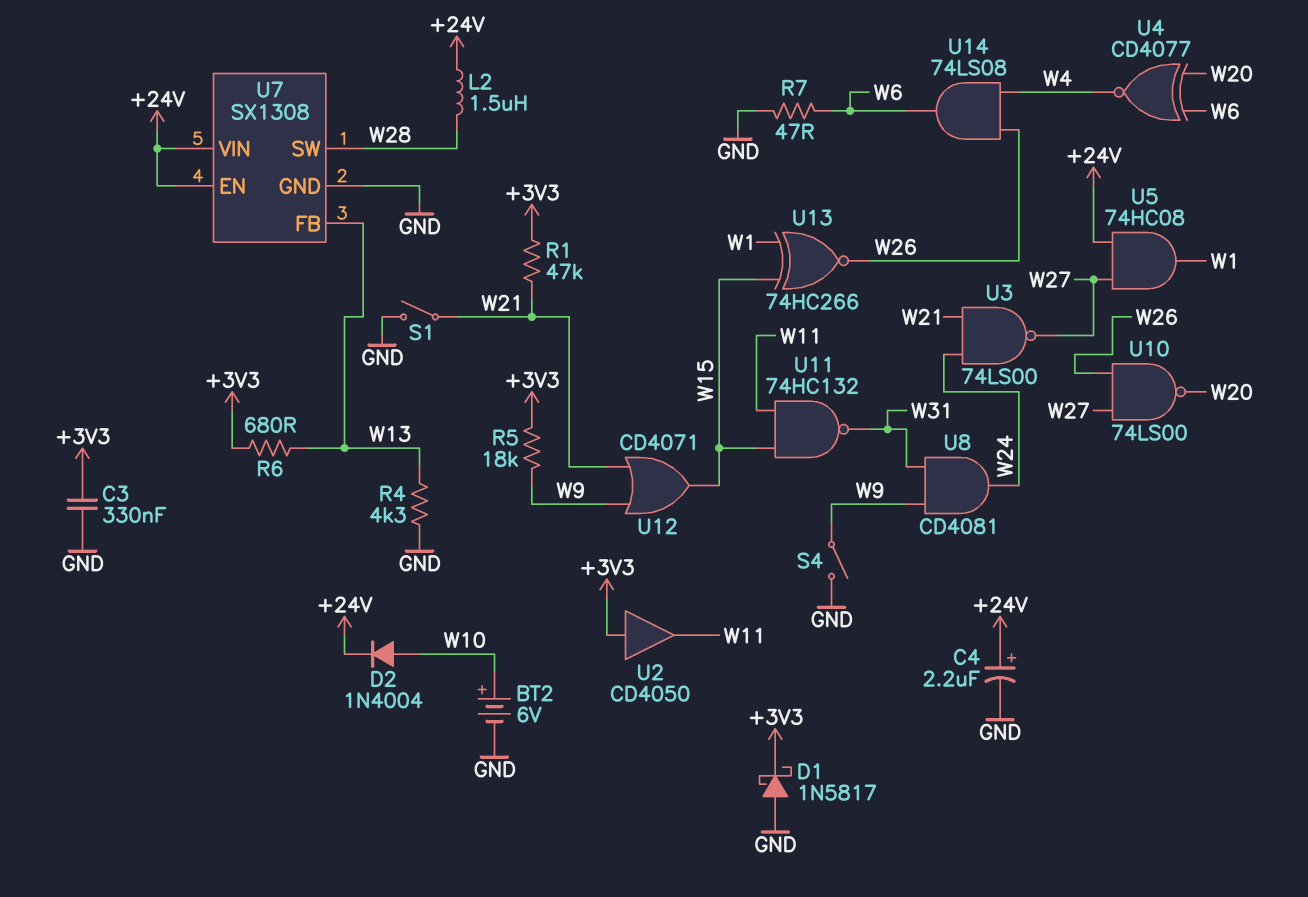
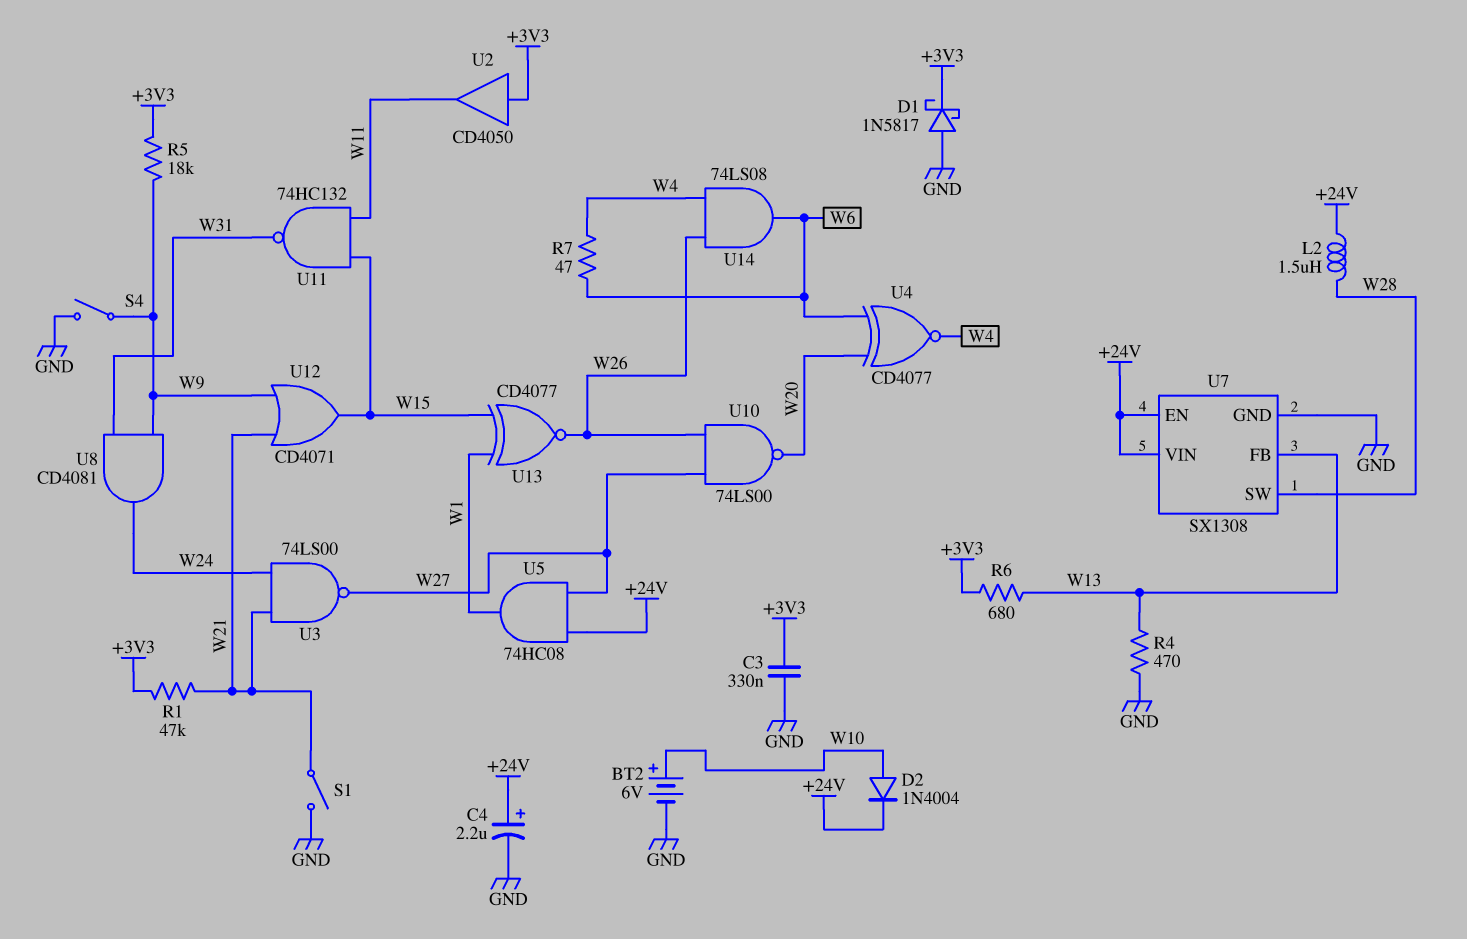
R4: 4.3k (GND, W13) -> 470 (GND, W13)
R7: 47 (GND, W6) -> 47 (W4, W6)
U13: XNOR 74HC266 (in W1, in W15, out W26) -> XNOR CD4077 (in W1, in W15, out W26)

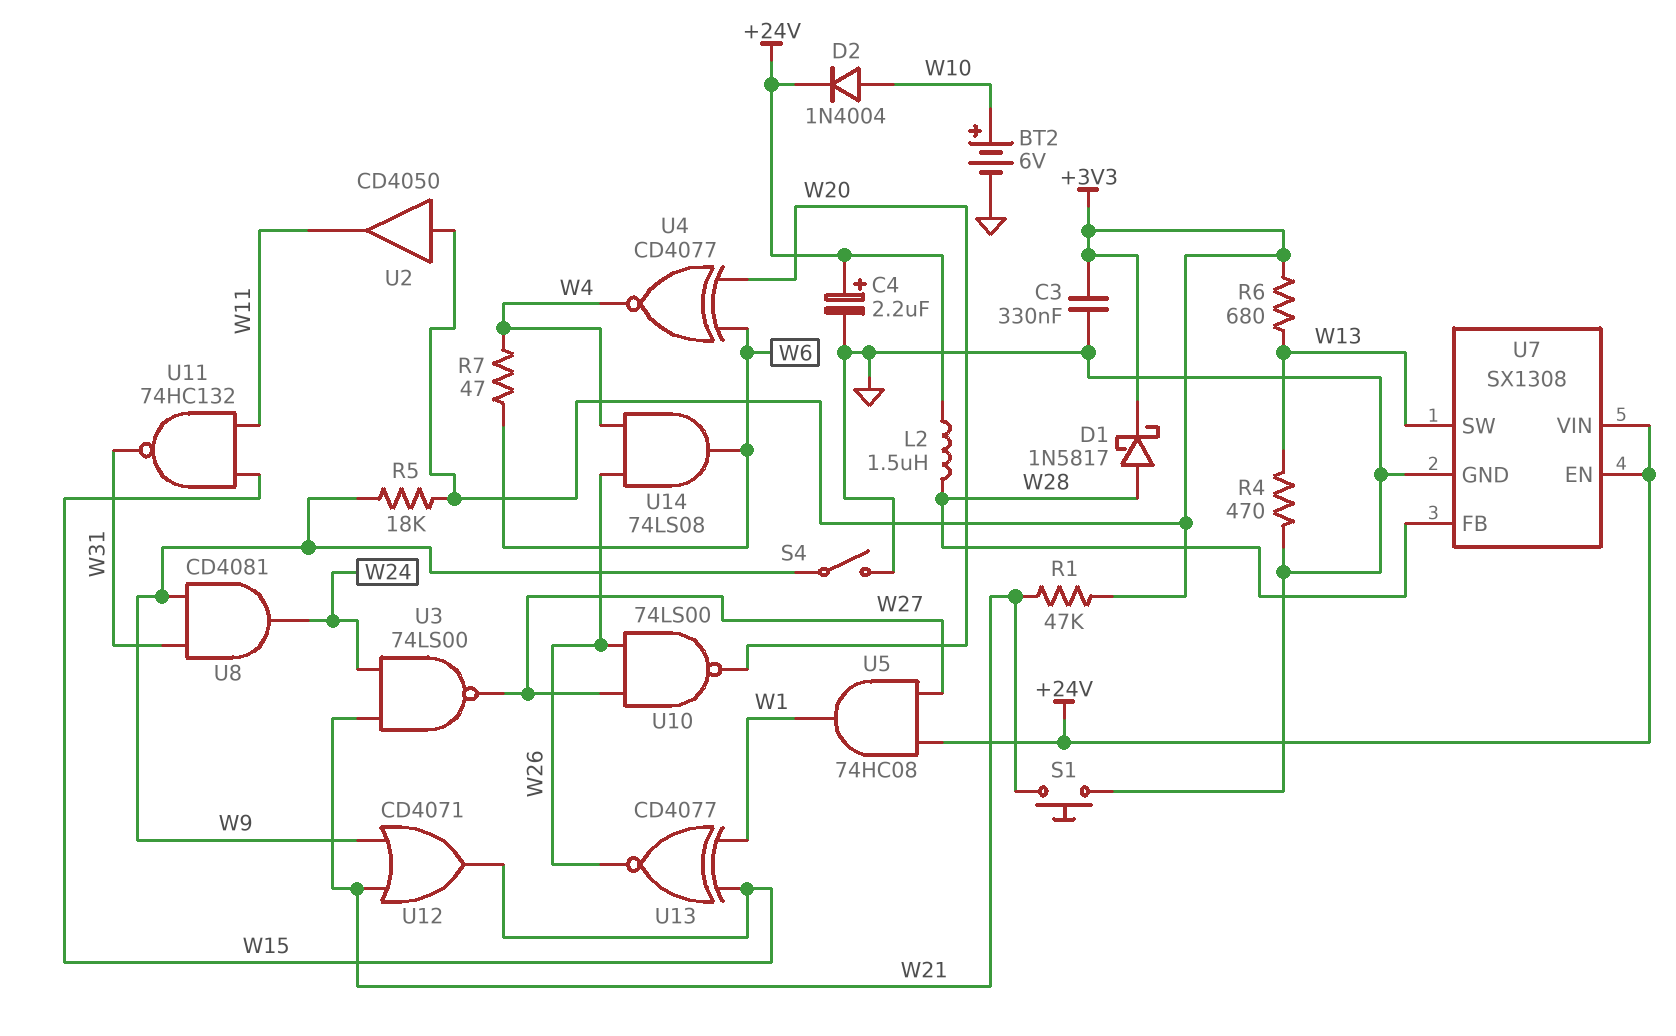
D1: schottky 1N5817 (A GND, K +3V3) -> schottky 1N5817 (A W28, K +3V3)
S1: switch (GND, W21) -> button (GND, W21)
U7 pin FB: W13 -> W28
U7 pin SW: W28 -> W13

